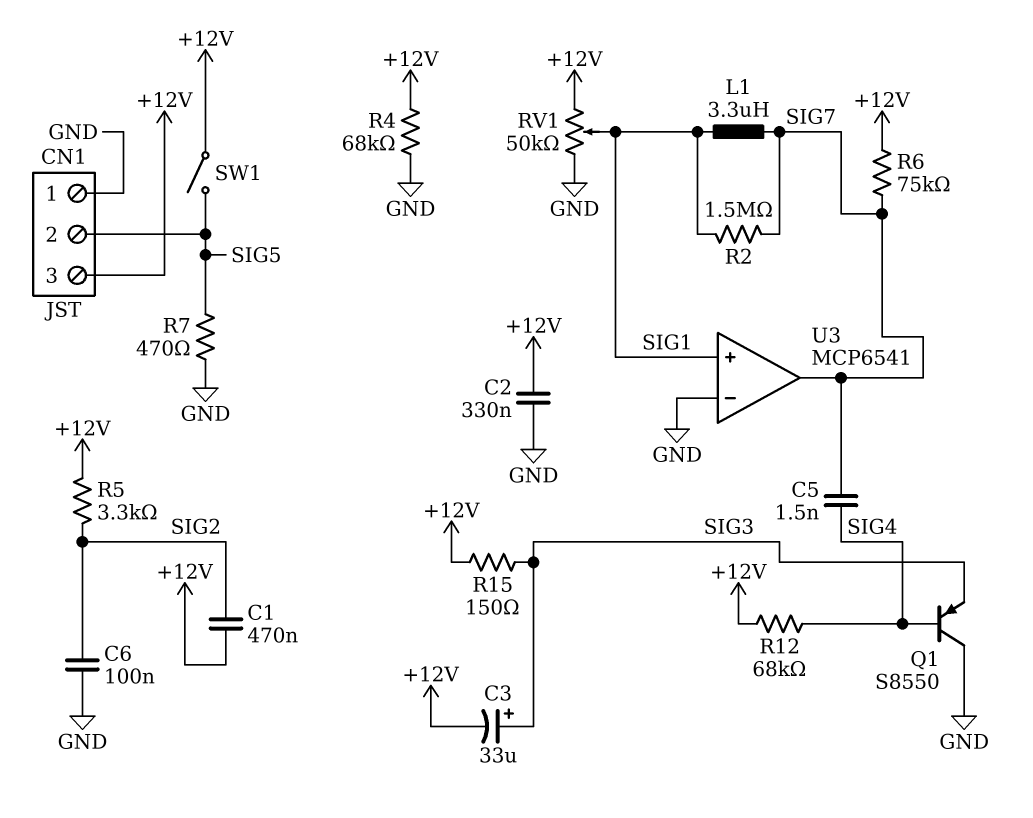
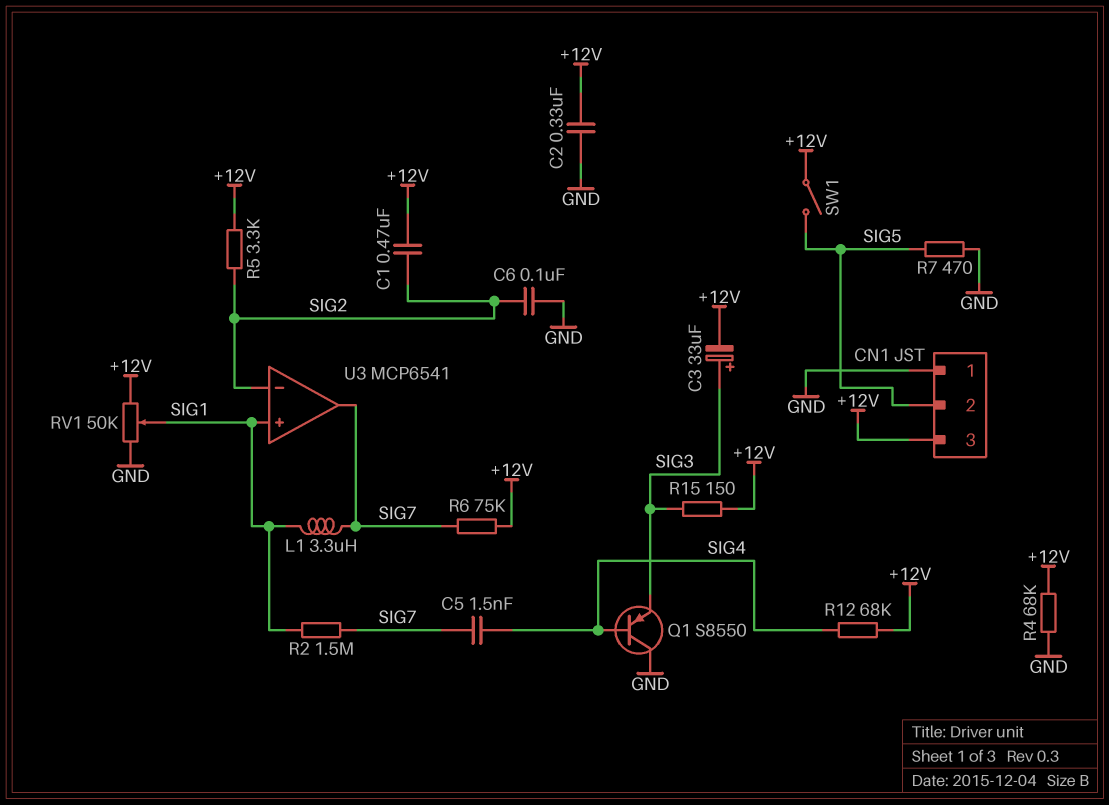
U3 pin in-: GND -> SIG2

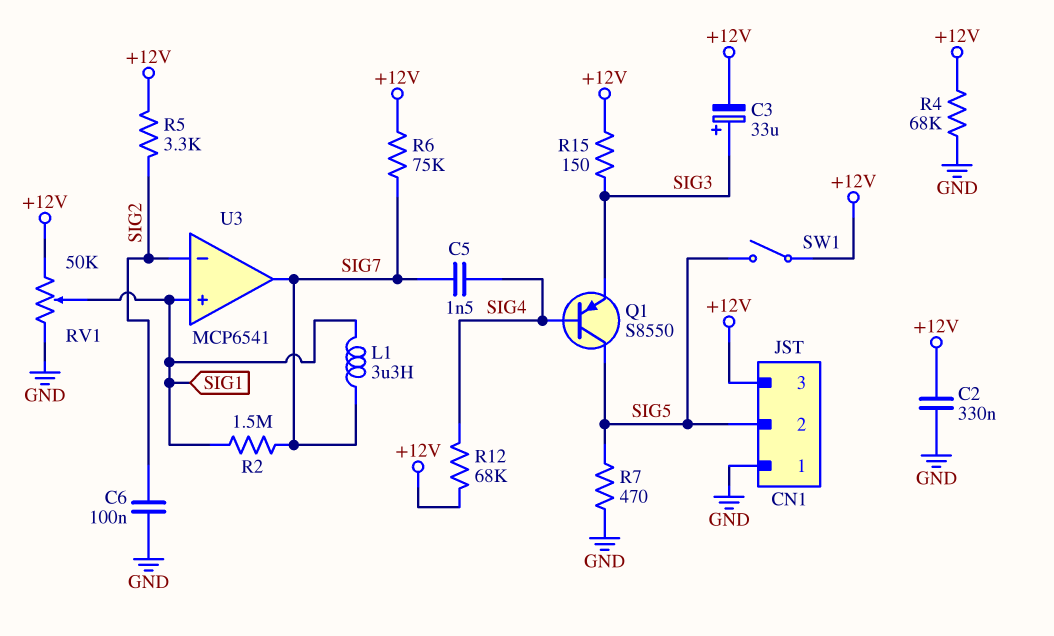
C1: 470nF (+12V, SIG2) -> none
Q1: PNP S8550 (B SIG4, C GND, E SIG3) -> PNP S8550 (B SIG4, C SIG5, E SIG3)

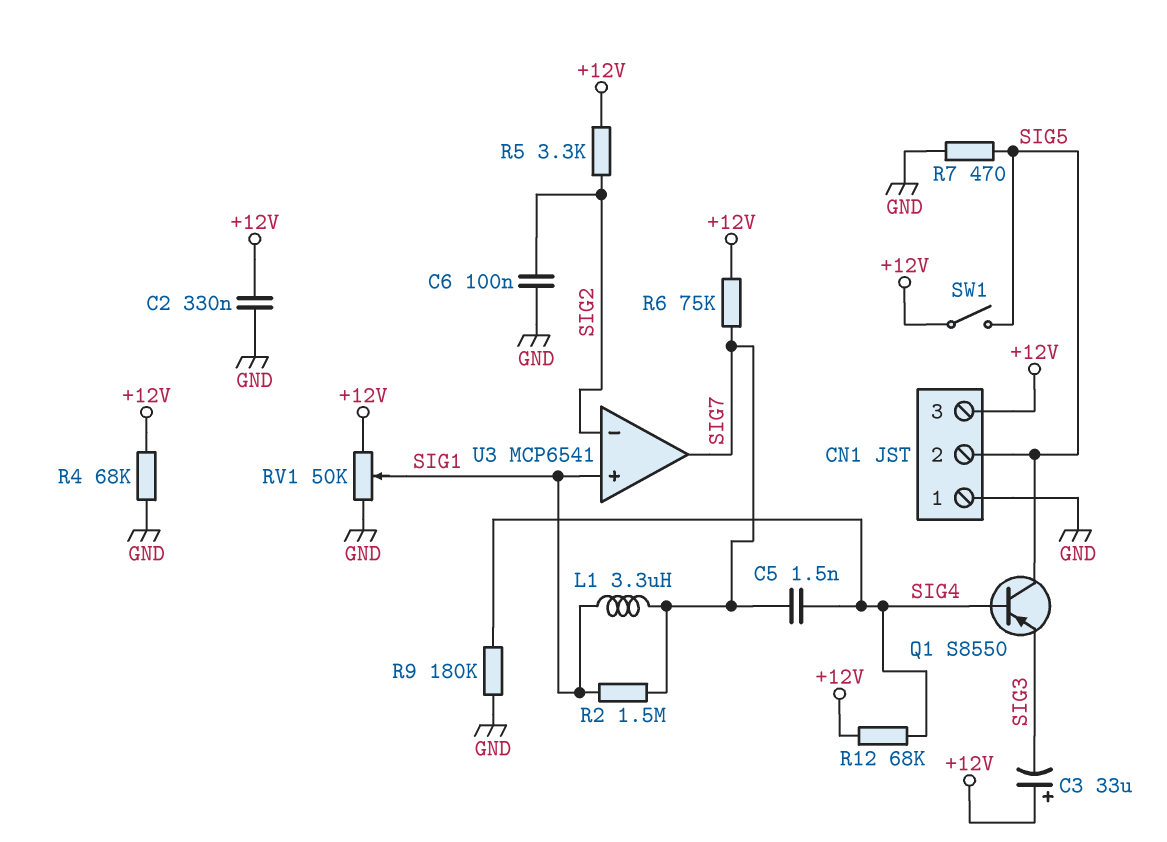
C3: 33uF (plus SIG3, minus +12V) -> 33uF (plus +12V, minus SIG3)
R9: none -> 180k (GND, SIG4)
R15: 150 (+12V, SIG3) -> none

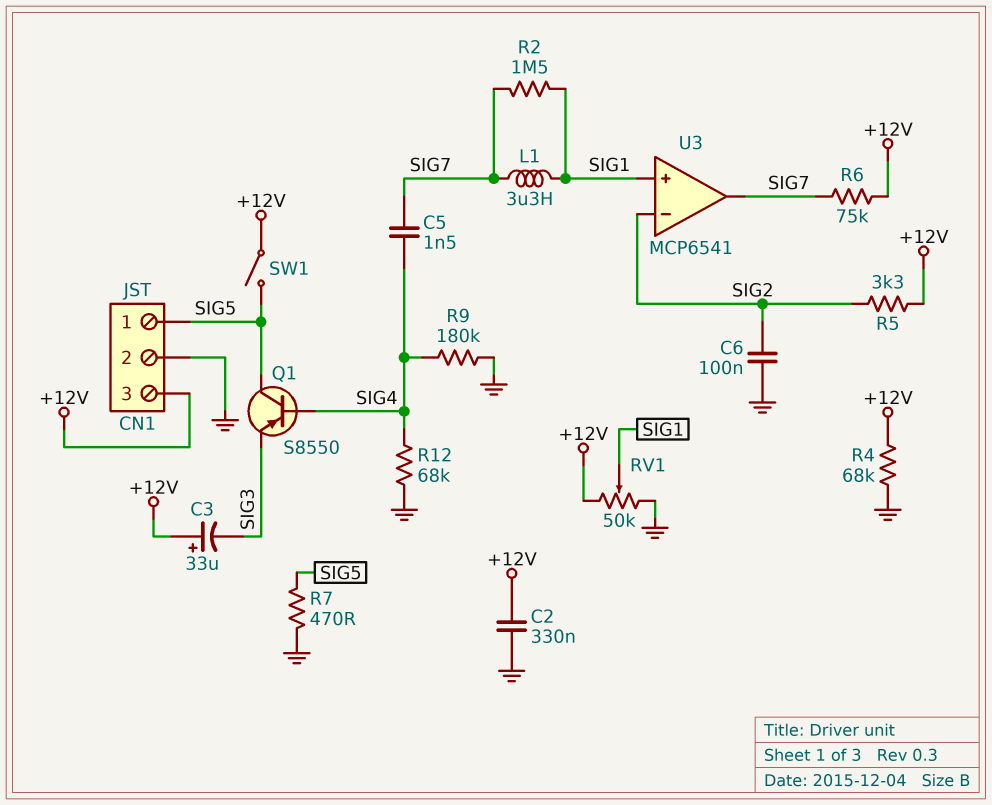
CN1 pin 1: GND -> SIG5
CN1 pin 2: SIG5 -> GND
R12: 68k (+12V, SIG4) -> 68k (GND, SIG4)

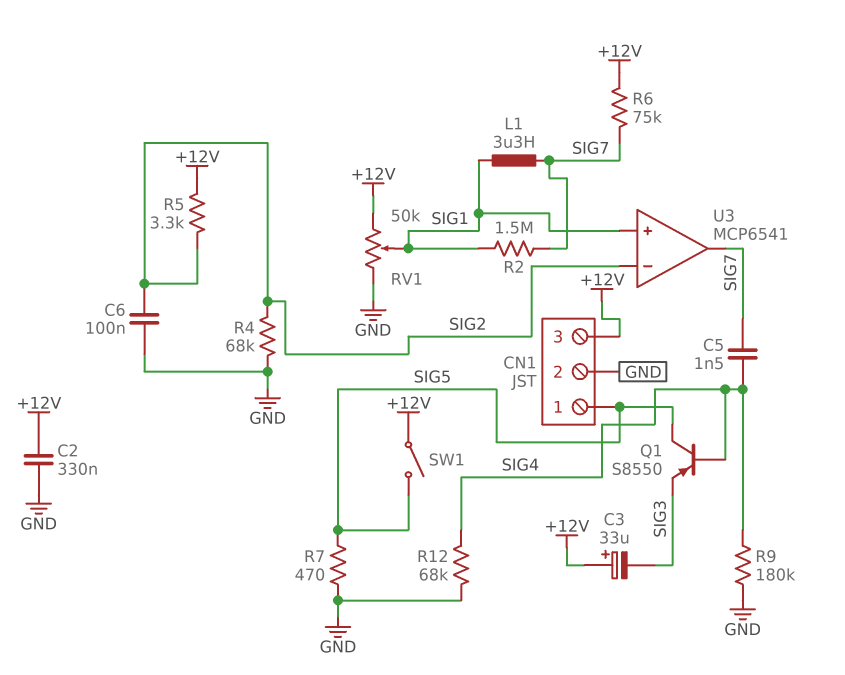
R4: 68k (+12V, GND) -> 68k (GND, SIG2)

